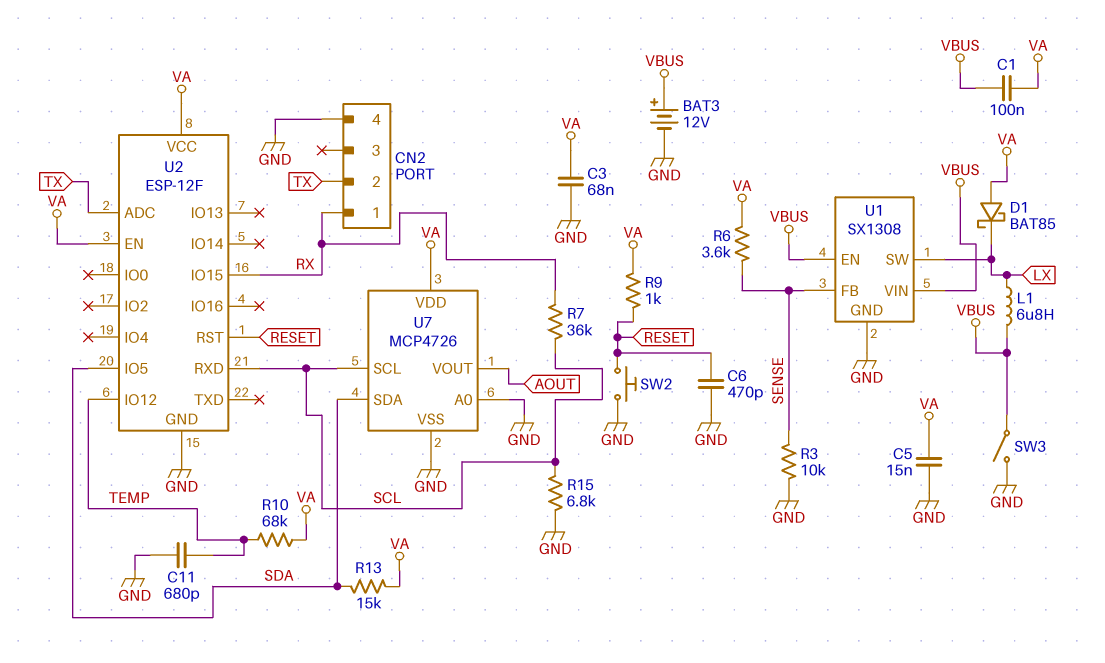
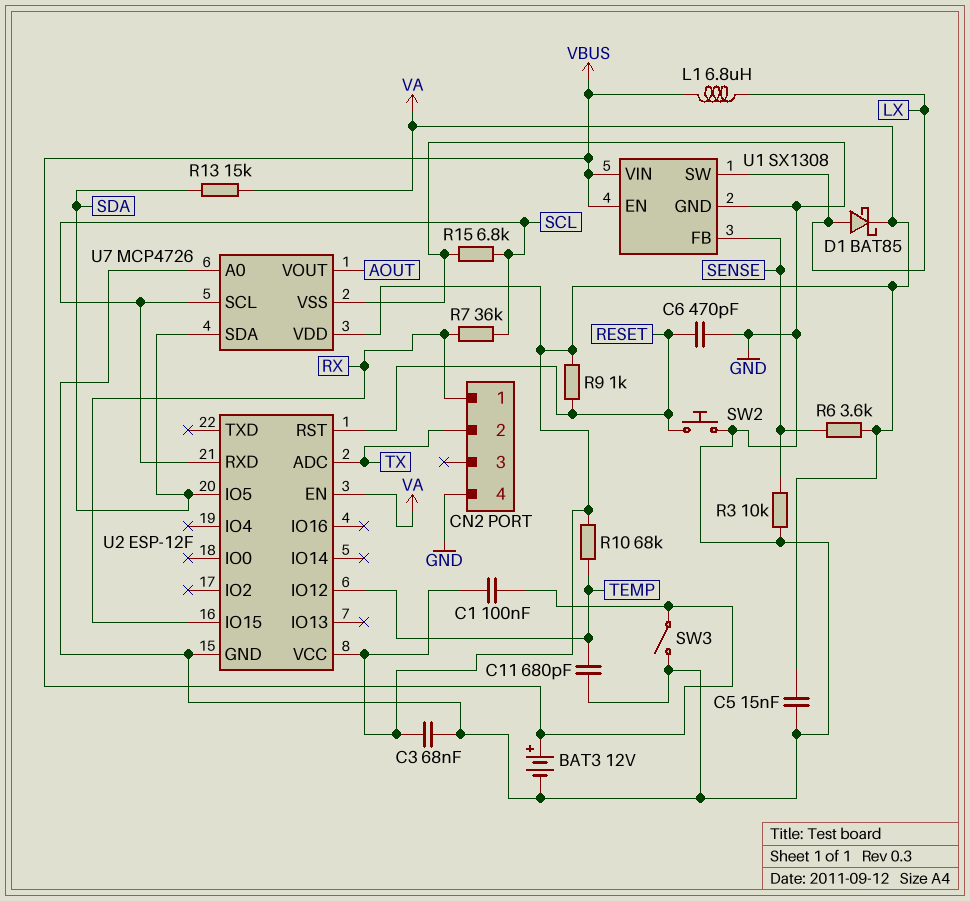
D1: schottky BAT85 (A VA, K LX) -> schottky BAT85 (A LX, K VA)

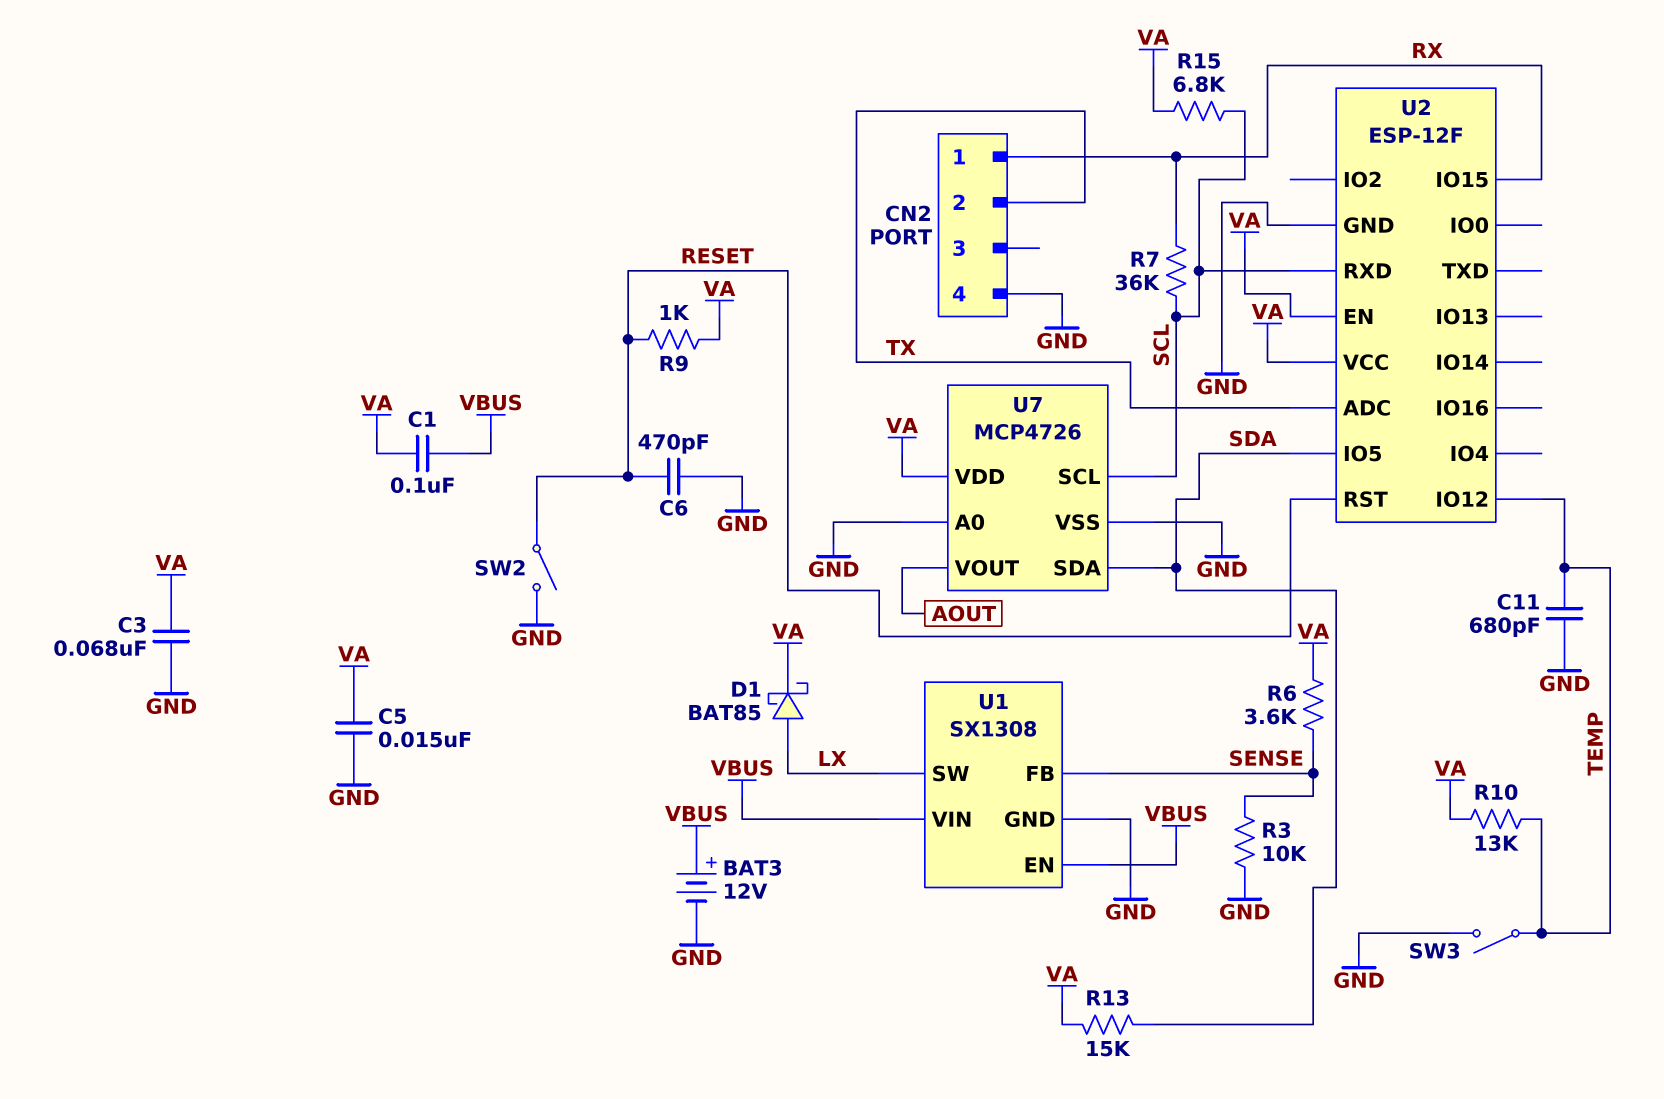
L1: 6.8uH (LX, VBUS) -> none
R10: 68k (TEMP, VA) -> 13k (TEMP, VA)
R15: 6.8k (GND, SCL) -> 6.8k (SCL, VA)
SW2: button (GND, RESET) -> switch (GND, RESET)
SW3: switch (GND, VBUS) -> switch (GND, TEMP)

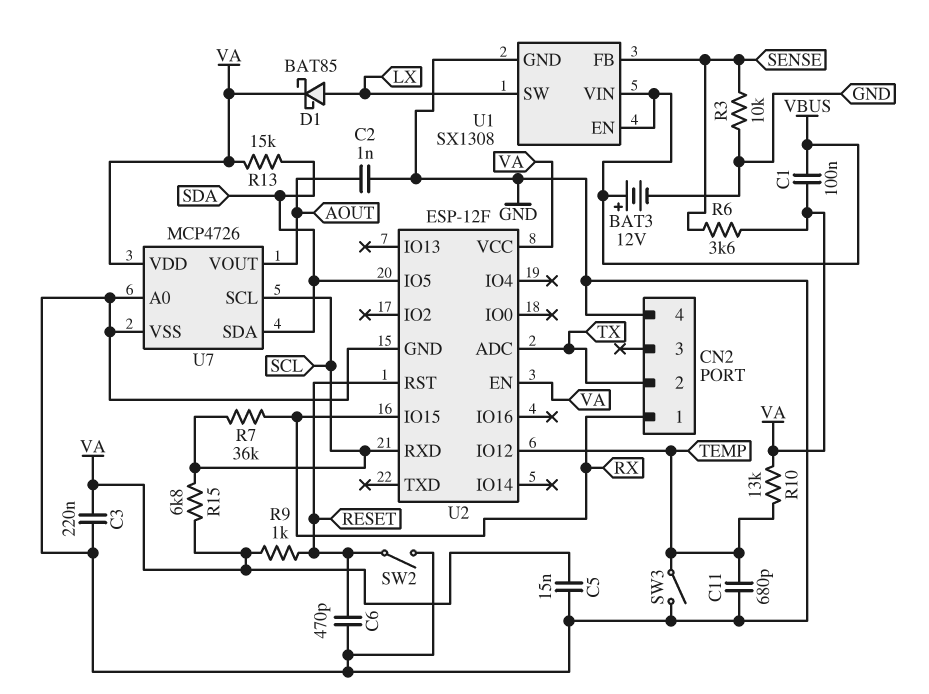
C2: none -> 1nF (AOUT, GND)
C3: 68nF (GND, VA) -> 220nF (GND, VA)

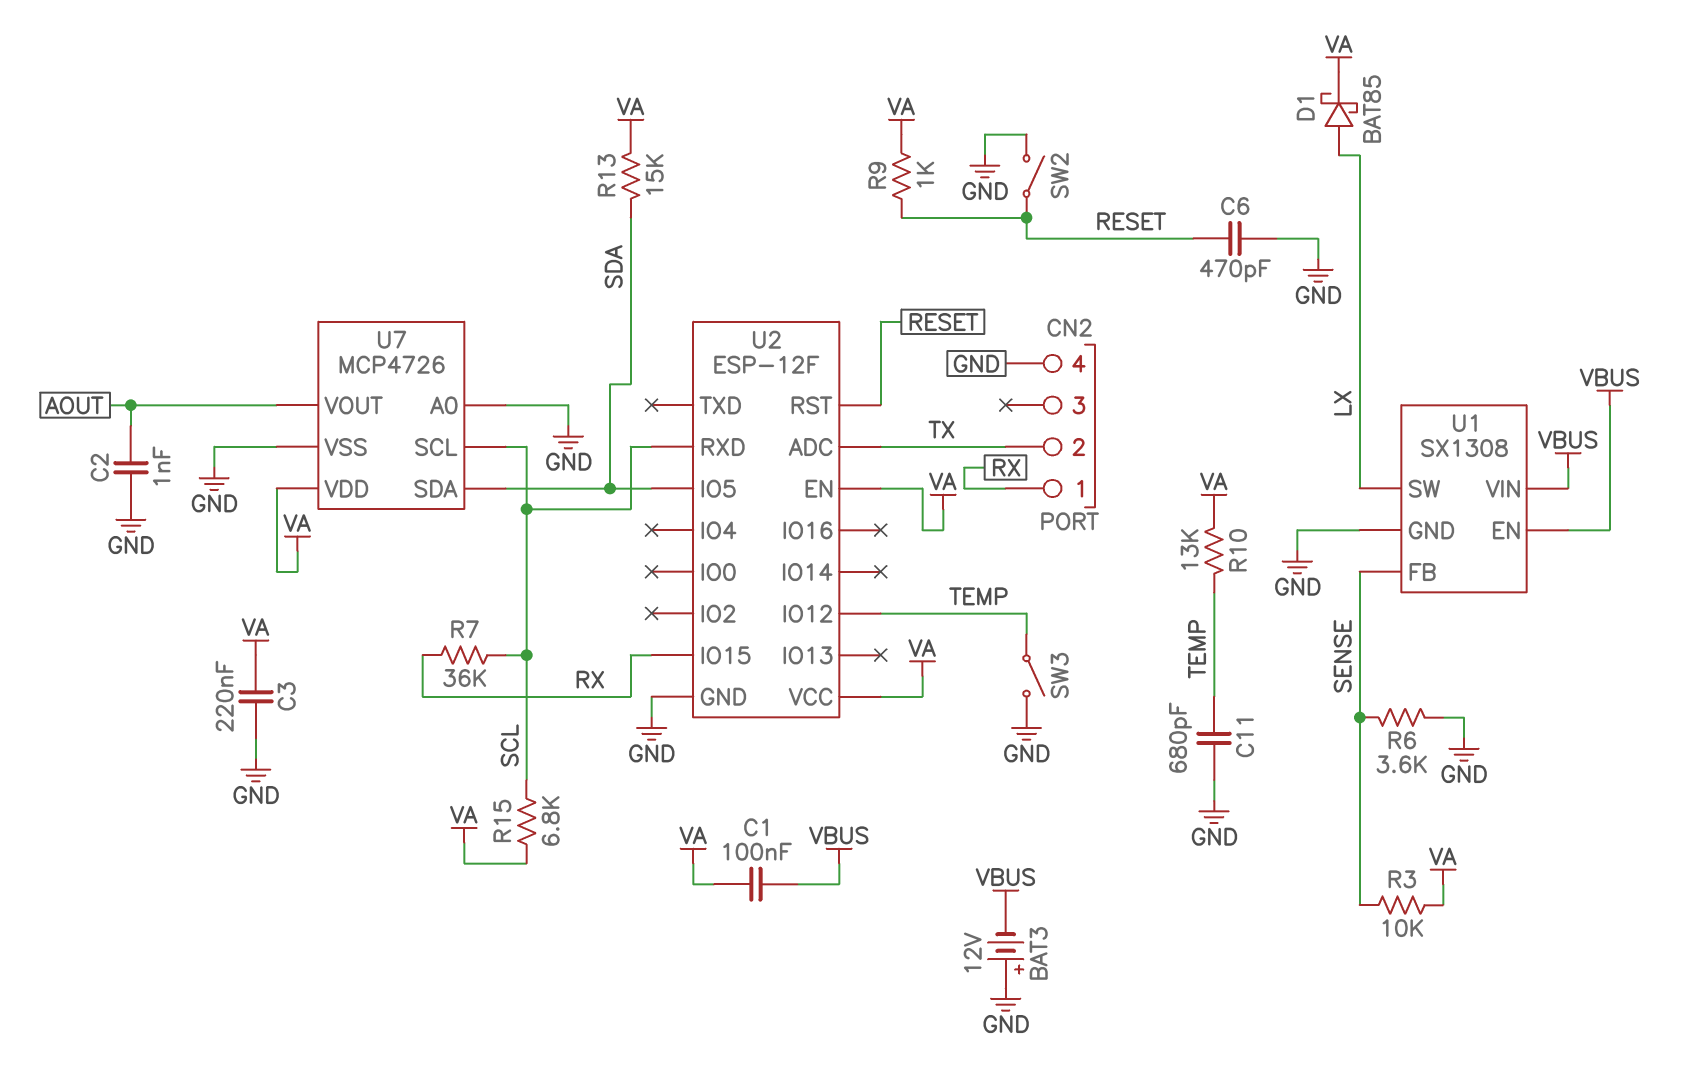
BAT3: 12V (plus VBUS, minus GND) -> 12V (plus GND, minus VBUS)
C5: 15nF (GND, VA) -> none
R3: 10k (GND, SENSE) -> 10k (SENSE, VA)
R6: 3.6k (SENSE, VA) -> 3.6k (GND, SENSE)

